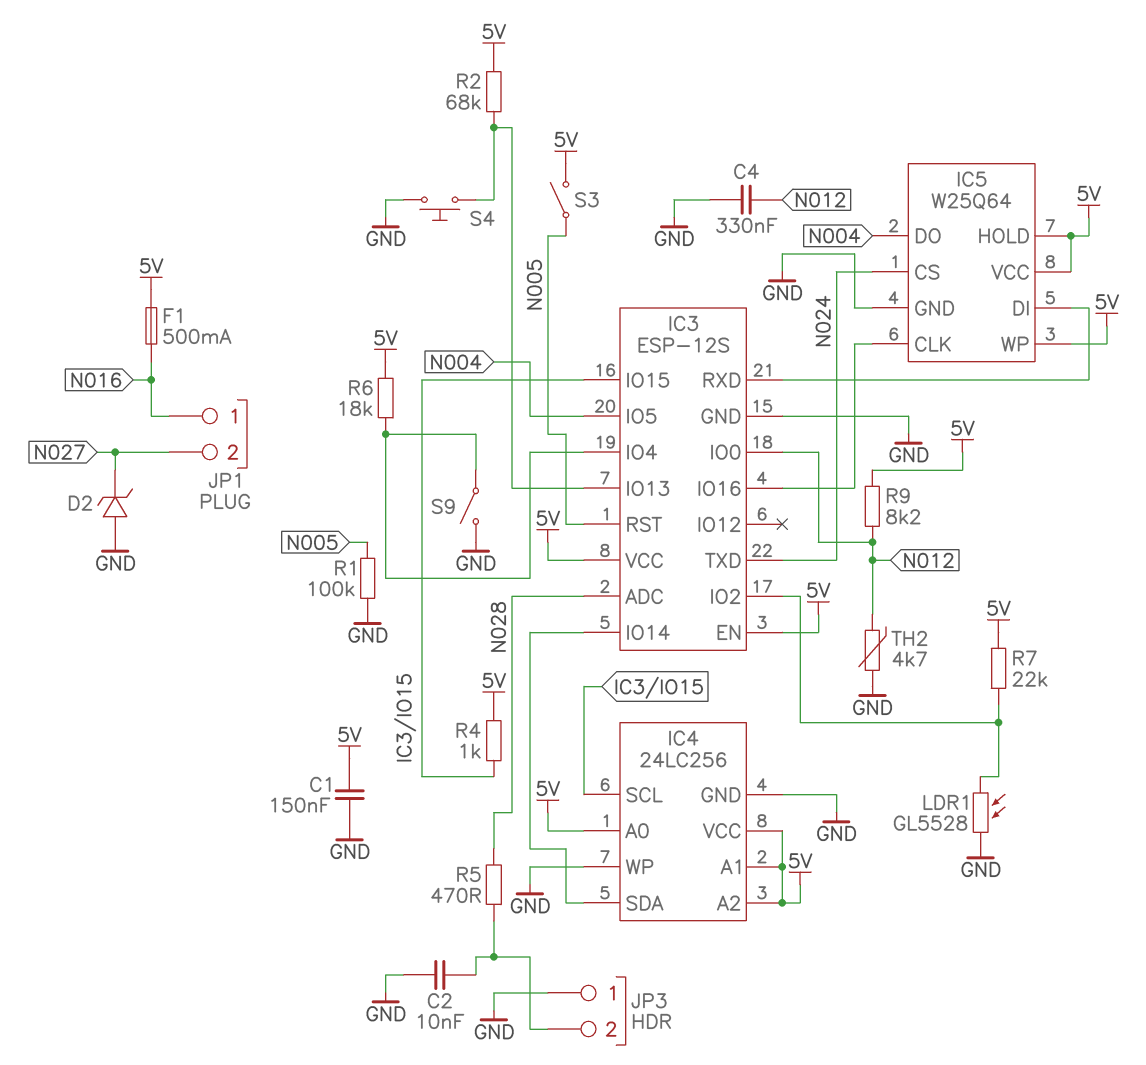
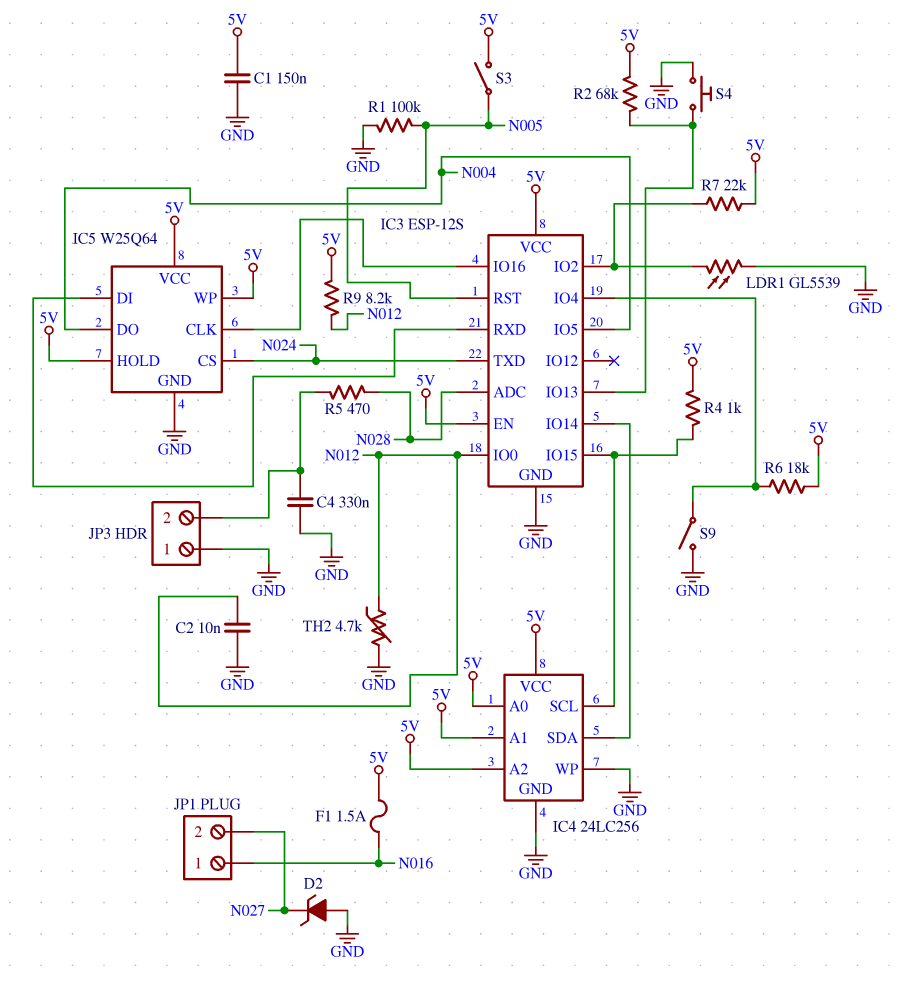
C2: 10nF (GND, JP3/2) -> 10nF (GND, N012)
C4: 330nF (GND, N012) -> 330nF (GND, JP3/2)
F1: 500mA (5V, N016) -> 1.5A (5V, N016)
LDR1: GL5528 (GND, IC3/IO2) -> GL5539 (GND, IC3/IO2)

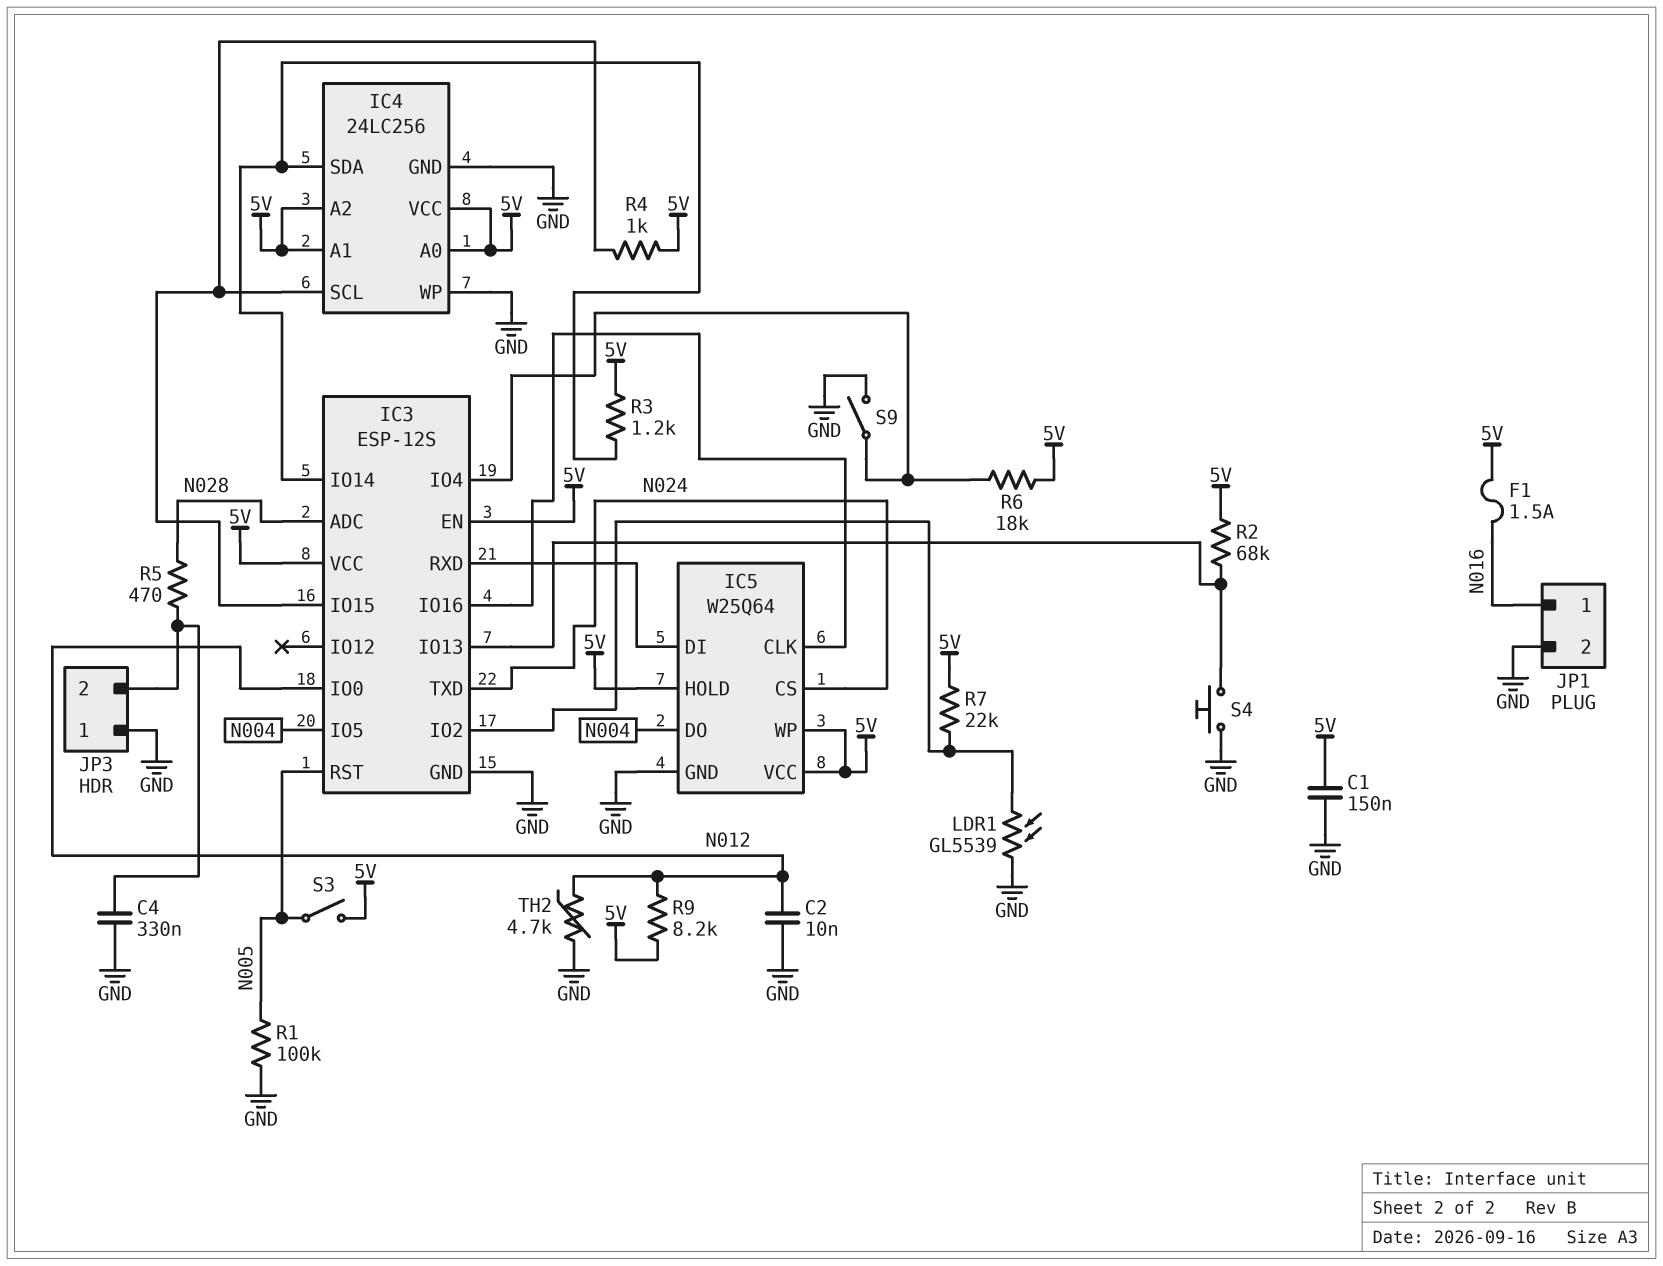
D2: zener (A GND, K N027) -> none
JP1 pin 2: N027 -> GND
R3: none -> 1.2k (5V, IC3/IO14)

